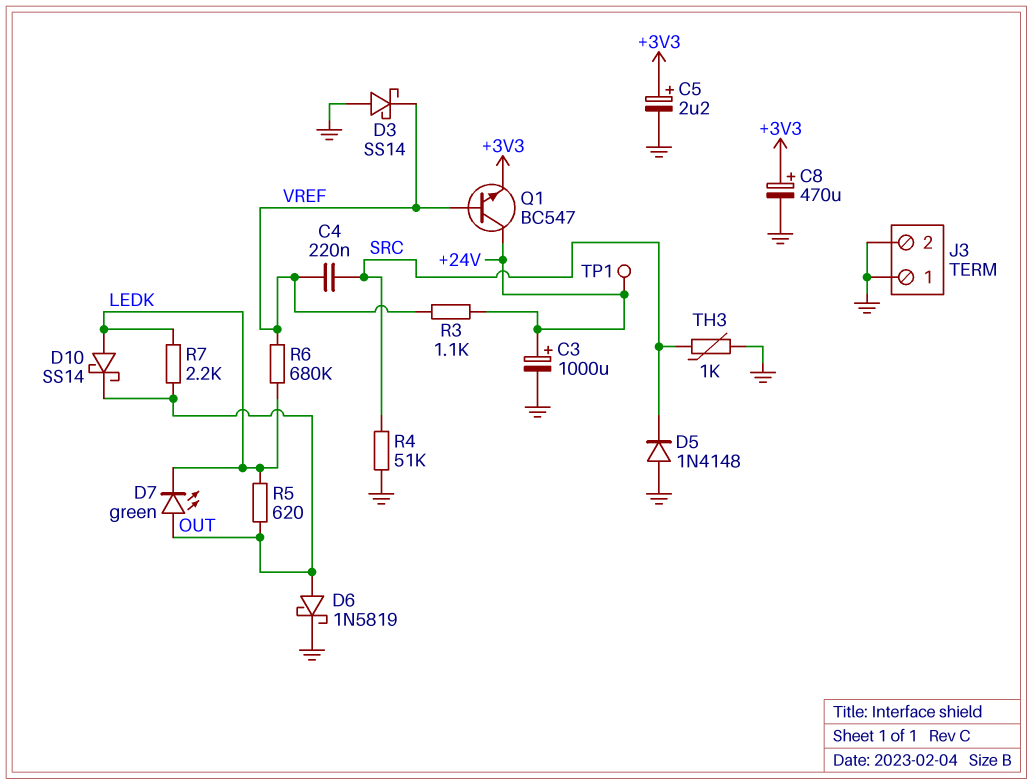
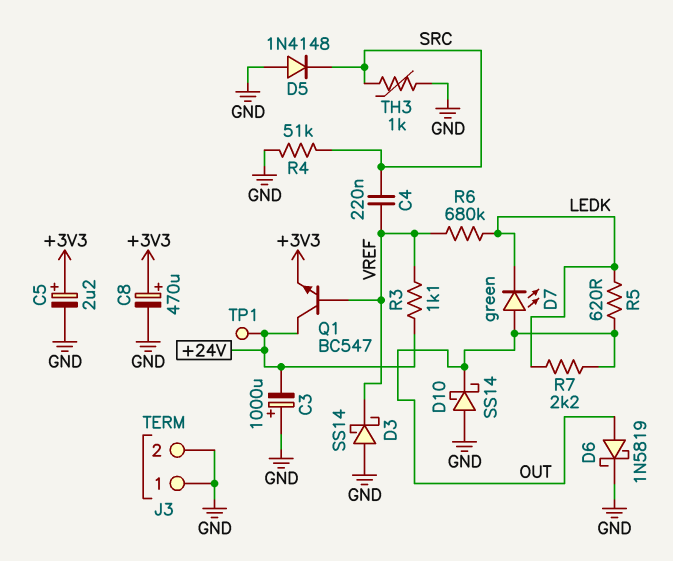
C3: 1000uF (plus +24V, minus GND) -> 1000uF (plus GND, minus +24V)
D10: schottky SS14 (A LEDK, K OUT) -> schottky SS14 (A GND, K OUT)

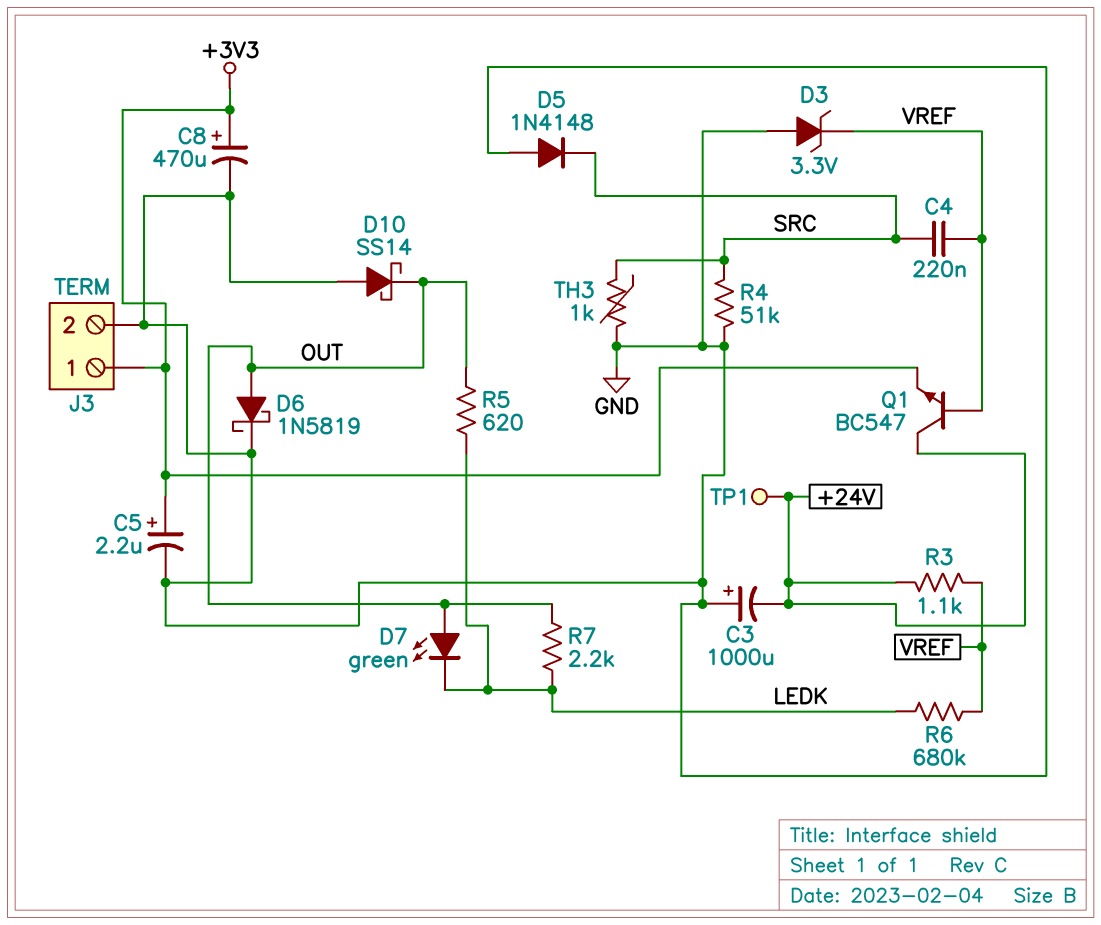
D3: schottky SS14 (A GND, K VREF) -> zener 3.3V (A GND, K VREF)
J3 pin 1: GND -> +3V3

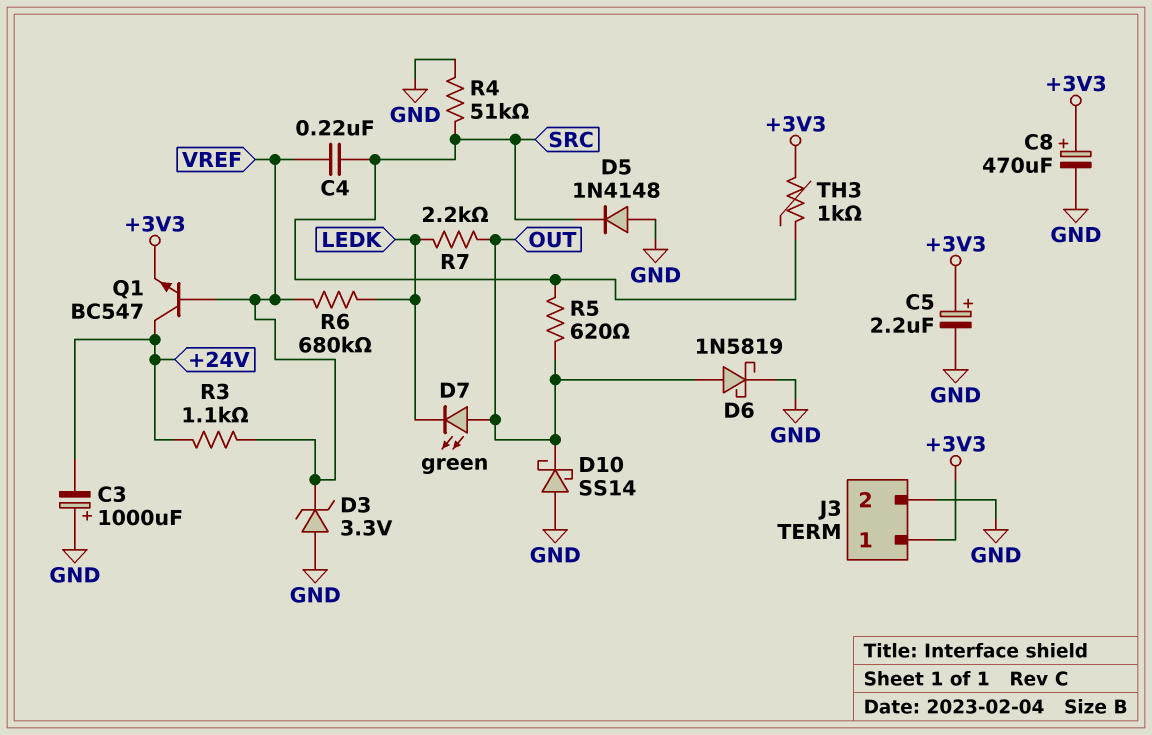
R5: 620 (LEDK, OUT) -> 620 (OUT, SRC)
TH3: 1k (GND, SRC) -> 1k (+3V3, SRC)
TP1: test point (+24V) -> none

